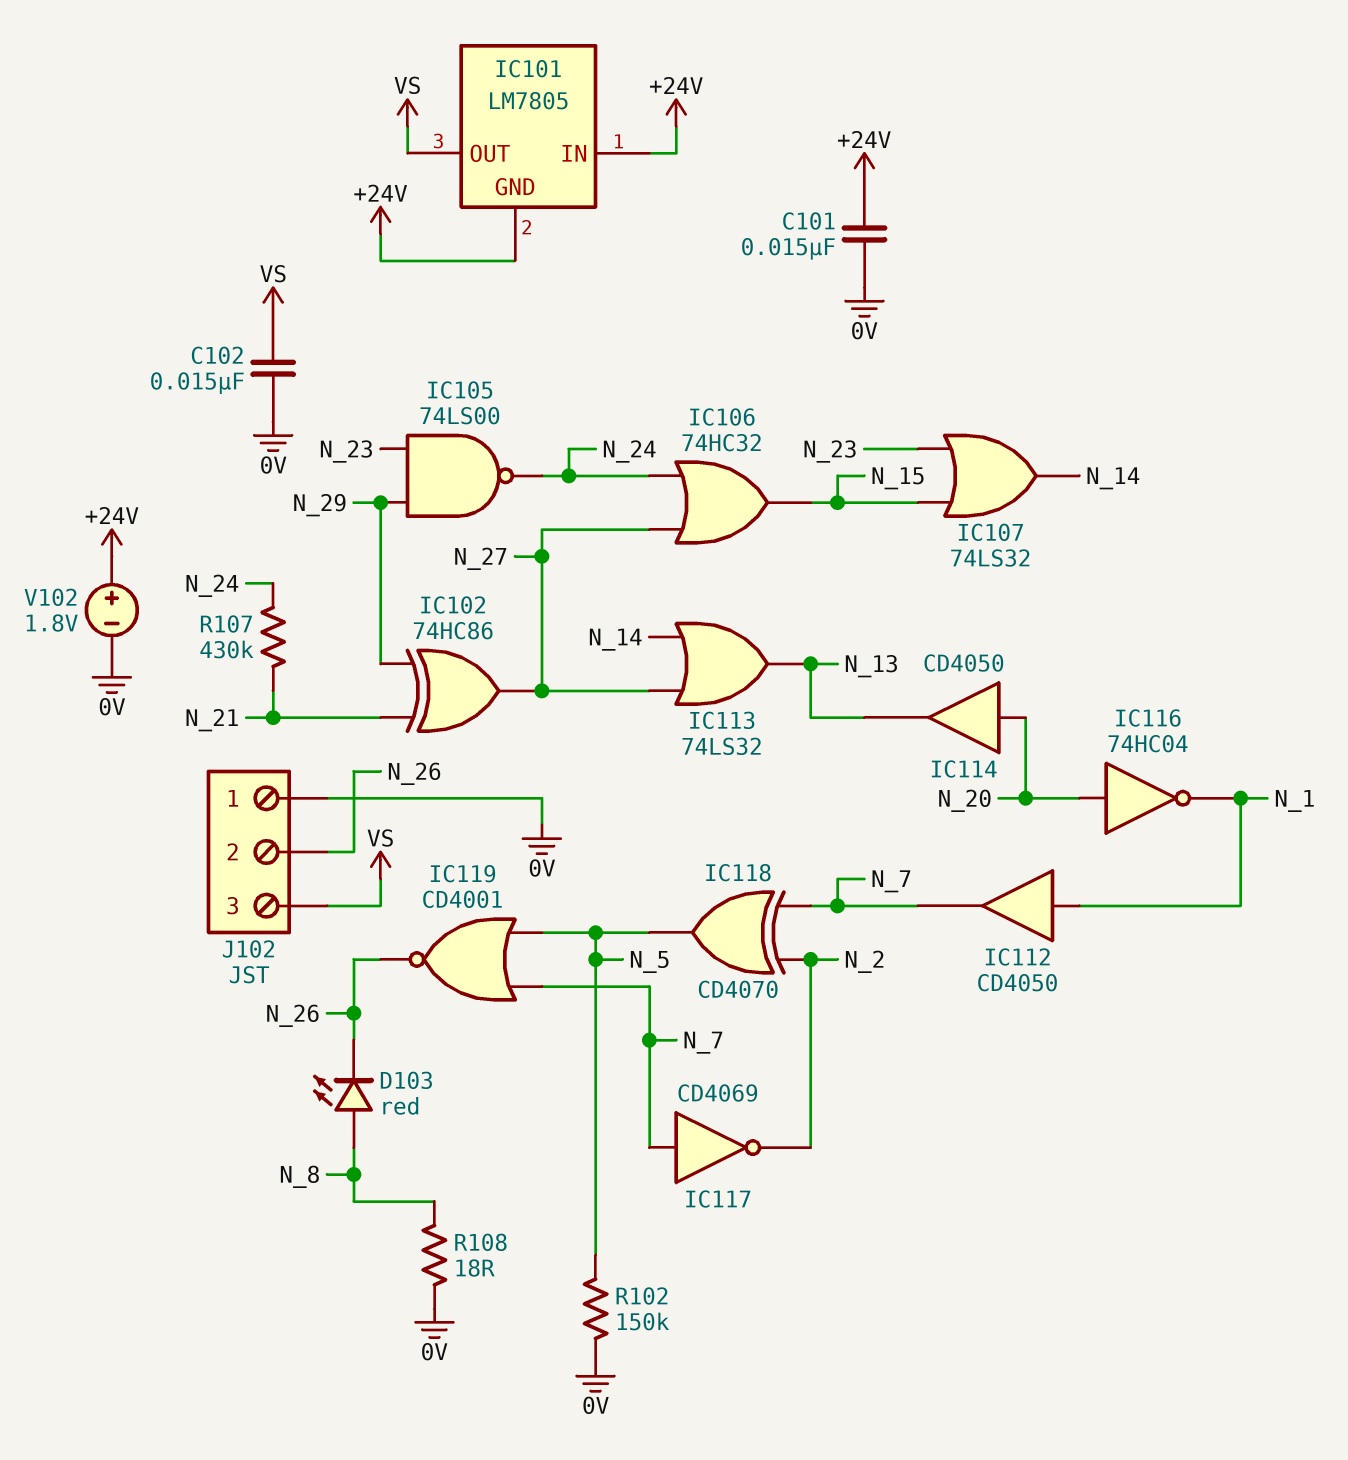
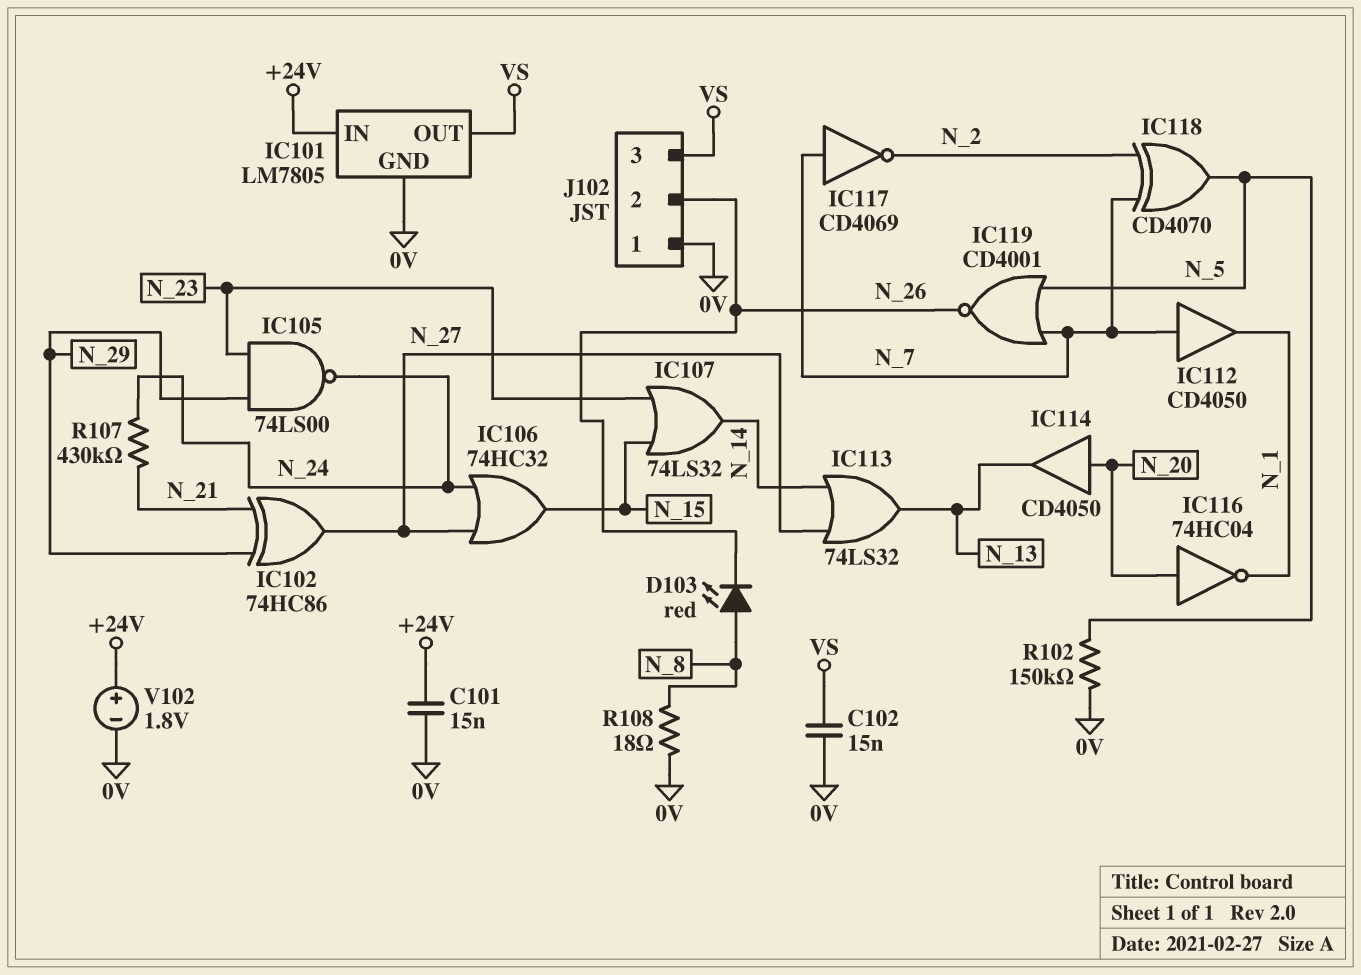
IC101 pin GND: +24V -> 0V
IC112: buffer CD4050 (in N_1, out N_7) -> buffer CD4050 (in N_7, out N_1)

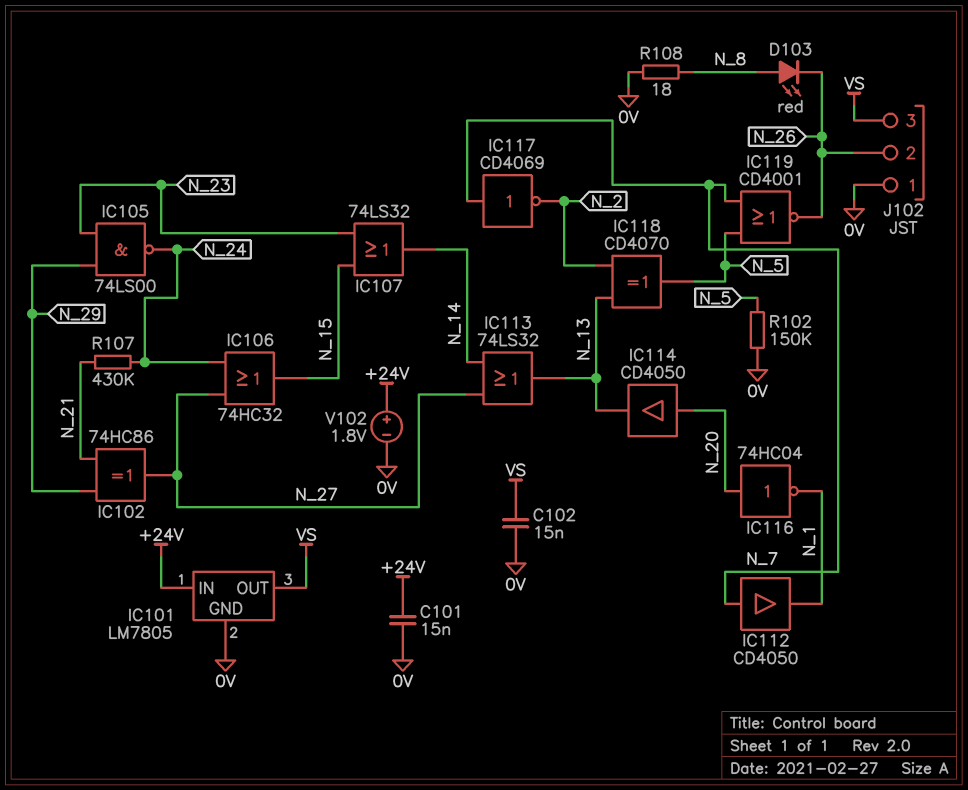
IC118: XOR CD4070 (in N_2, in N_7, out N_5) -> XOR CD4070 (in N_2, in N_13, out N_5)

